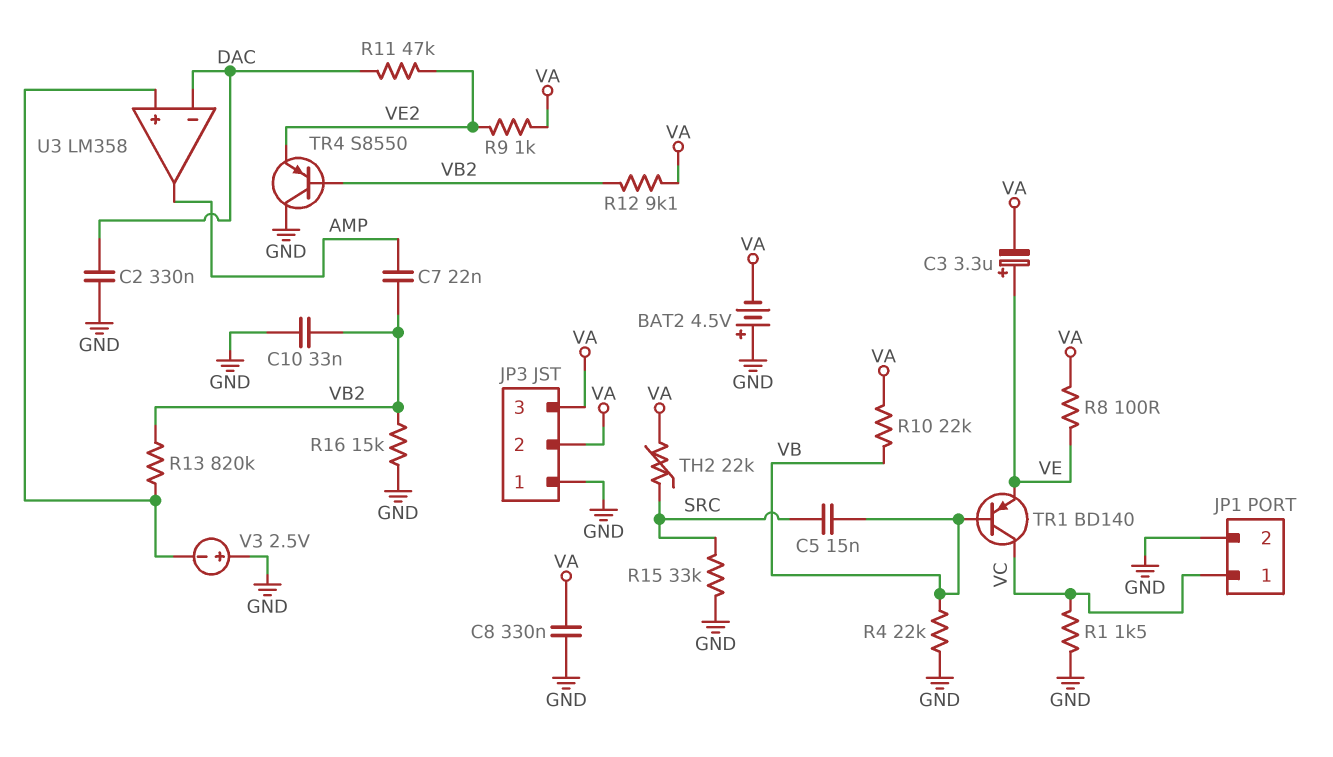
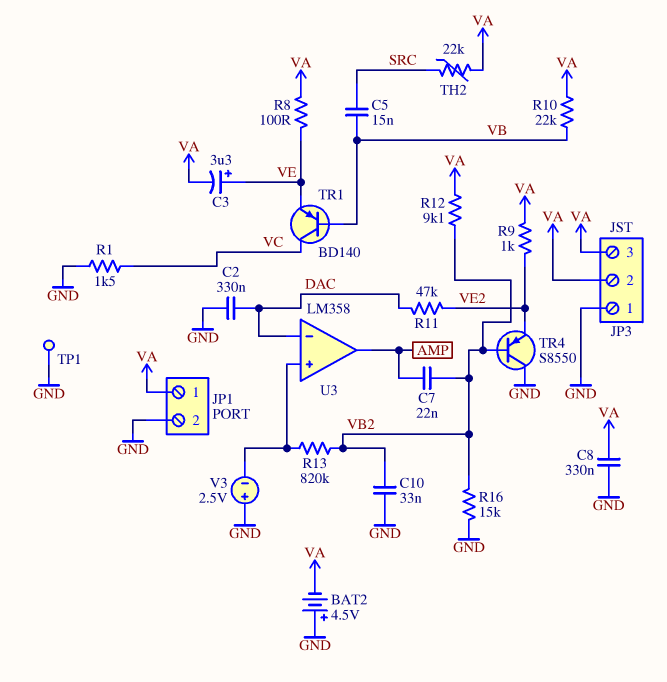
JP1 pin 1: VC -> VA
R4: 22k (GND, VB) -> none
R15: 33k (GND, SRC) -> none
TP1: none -> test point (GND)

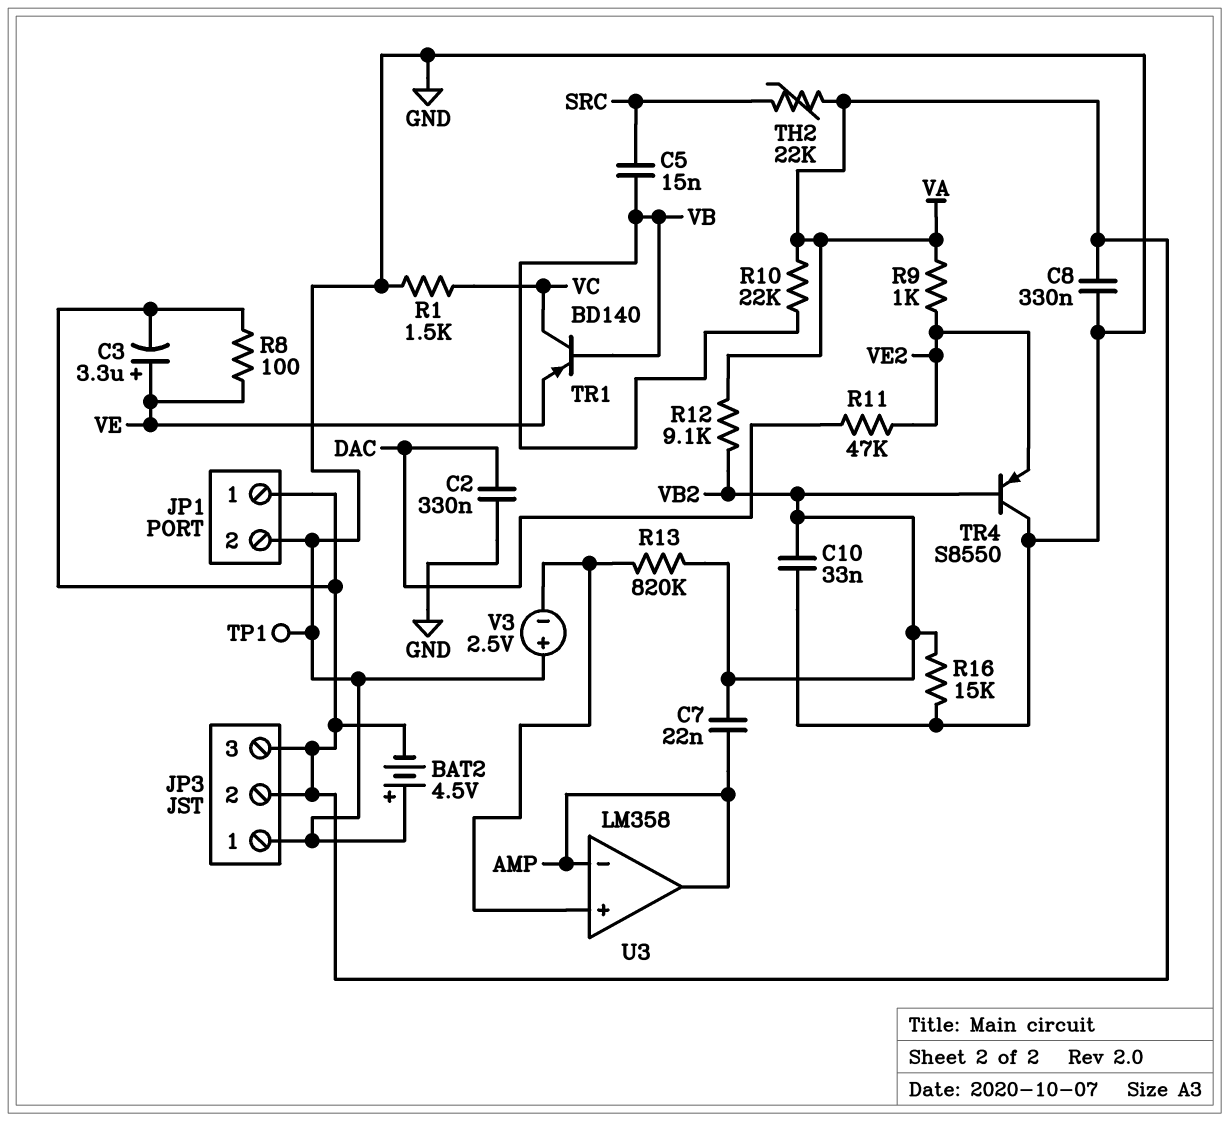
U3 pin in-: DAC -> AMP

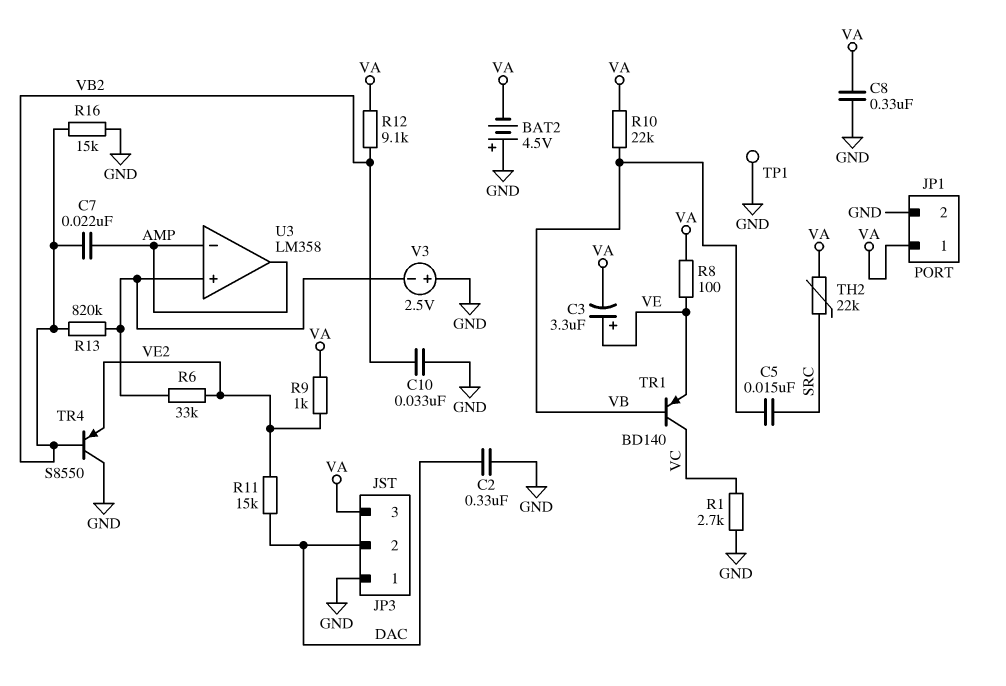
JP3 pin 2: VA -> DAC
R1: 1.5k (GND, VC) -> 2.7k (GND, VC)
R6: none -> 33k (U3/in+, VE2)
R11: 47k (DAC, VE2) -> 15k (DAC, VE2)

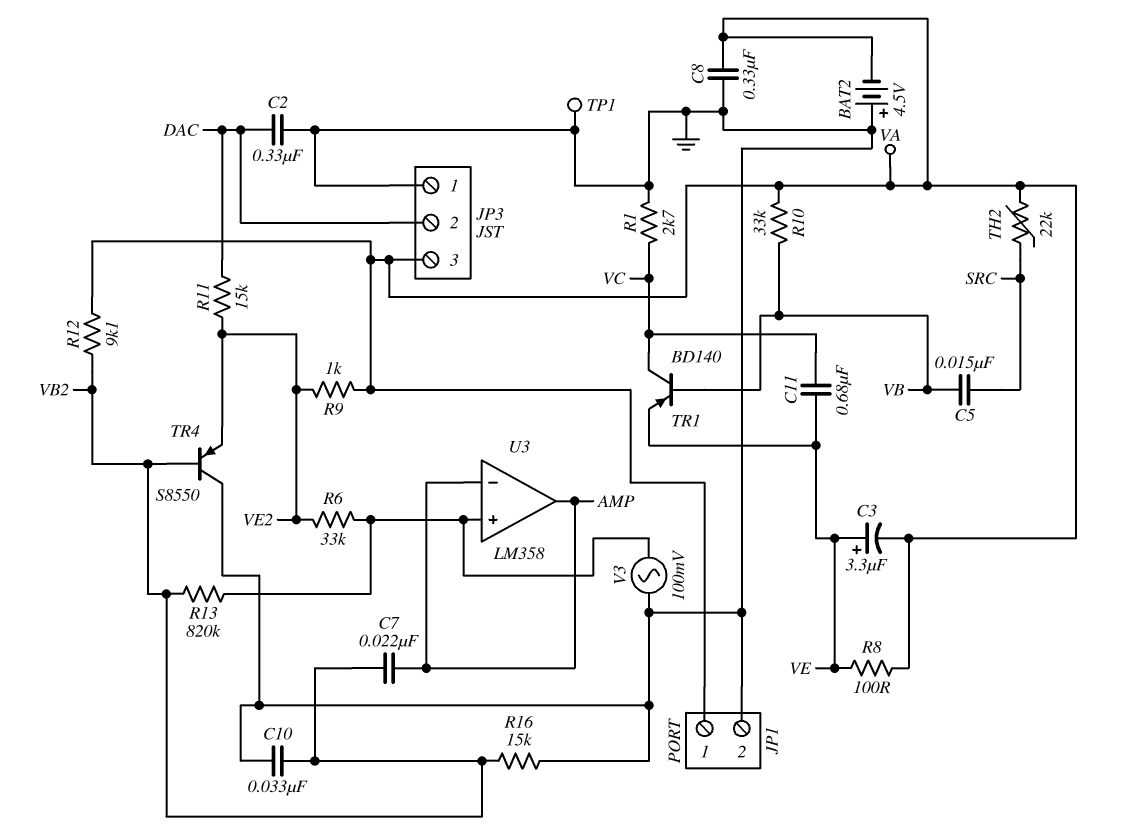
C11: none -> 680nF (VC, VE)
R10: 22k (VA, VB) -> 33k (VA, VB)
V3: 2.5V (plus GND, minus U3/in+) -> AC 100mV (GND, U3/in+)

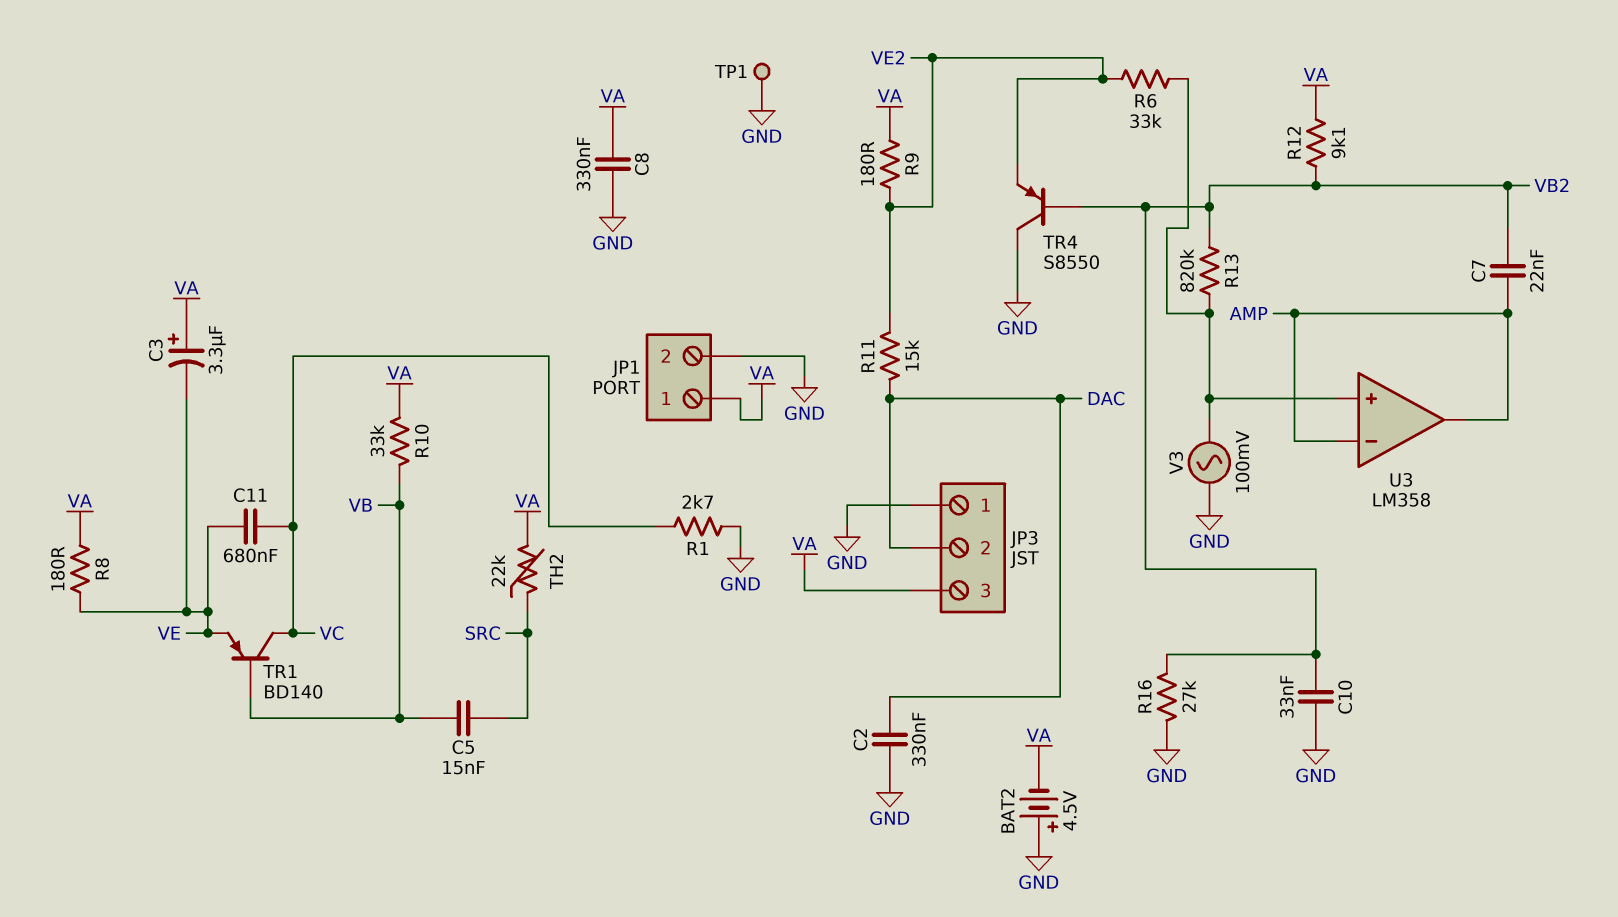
C3: 3.3uF (plus VE, minus VA) -> 3.3uF (plus VA, minus VE)
R8: 100 (VA, VE) -> 180 (VA, VE)
R9: 1k (VA, VE2) -> 180 (VA, VE2)
R16: 15k (GND, VB2) -> 27k (GND, VB2)

